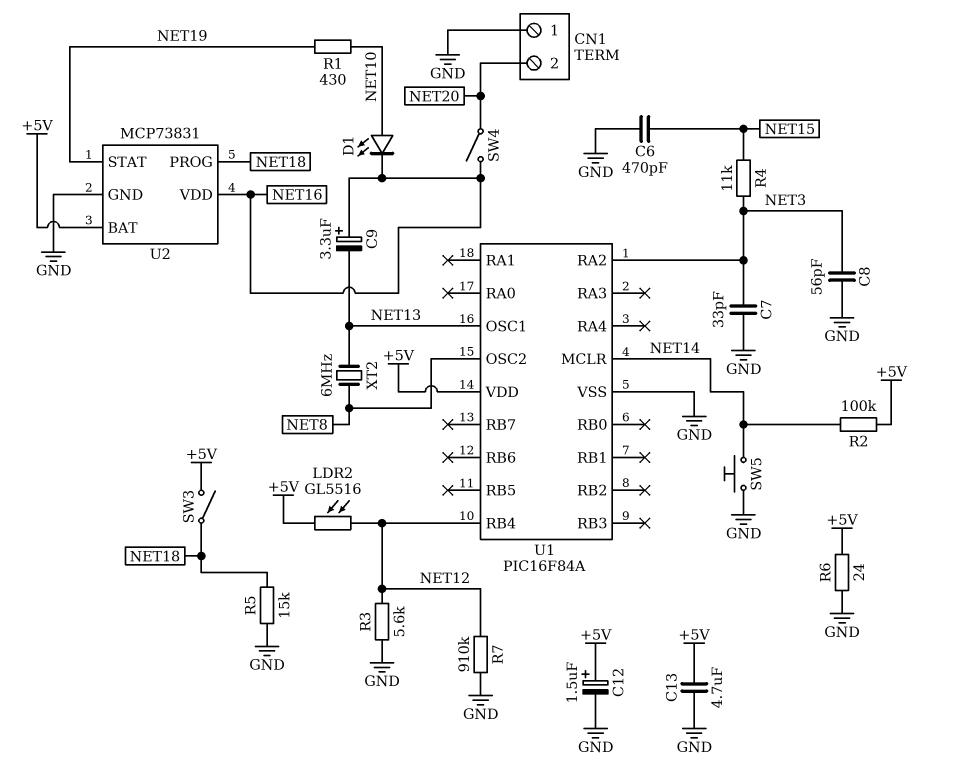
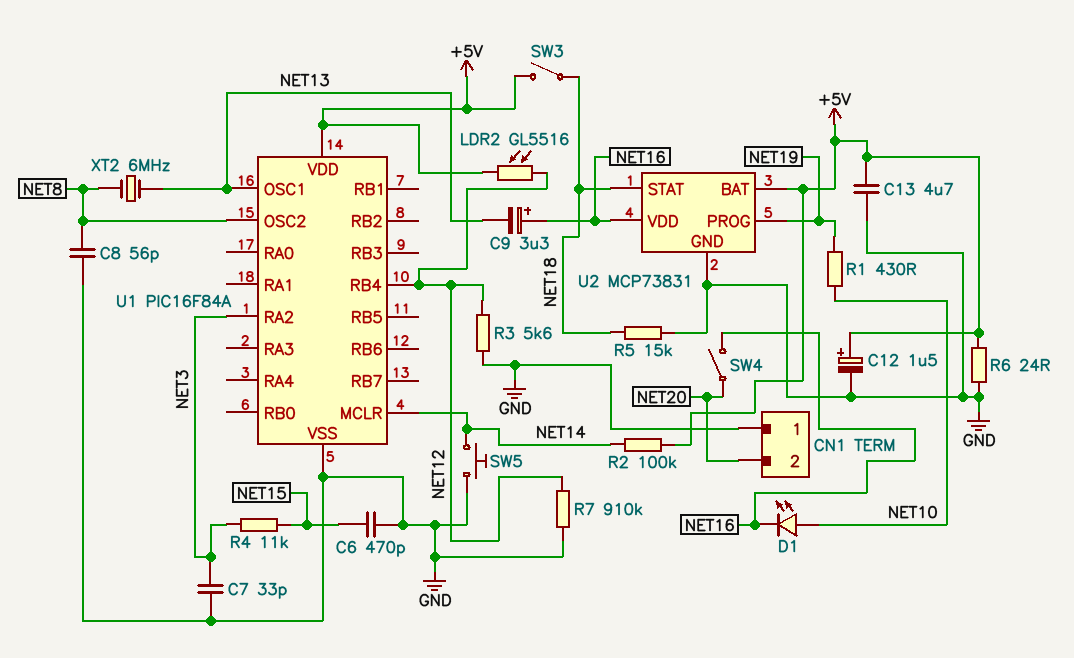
C8: 56pF (GND, NET3) -> 56pF (GND, NET8)
U2 pin PROG: NET18 -> NET19
U2 pin STAT: NET19 -> NET18

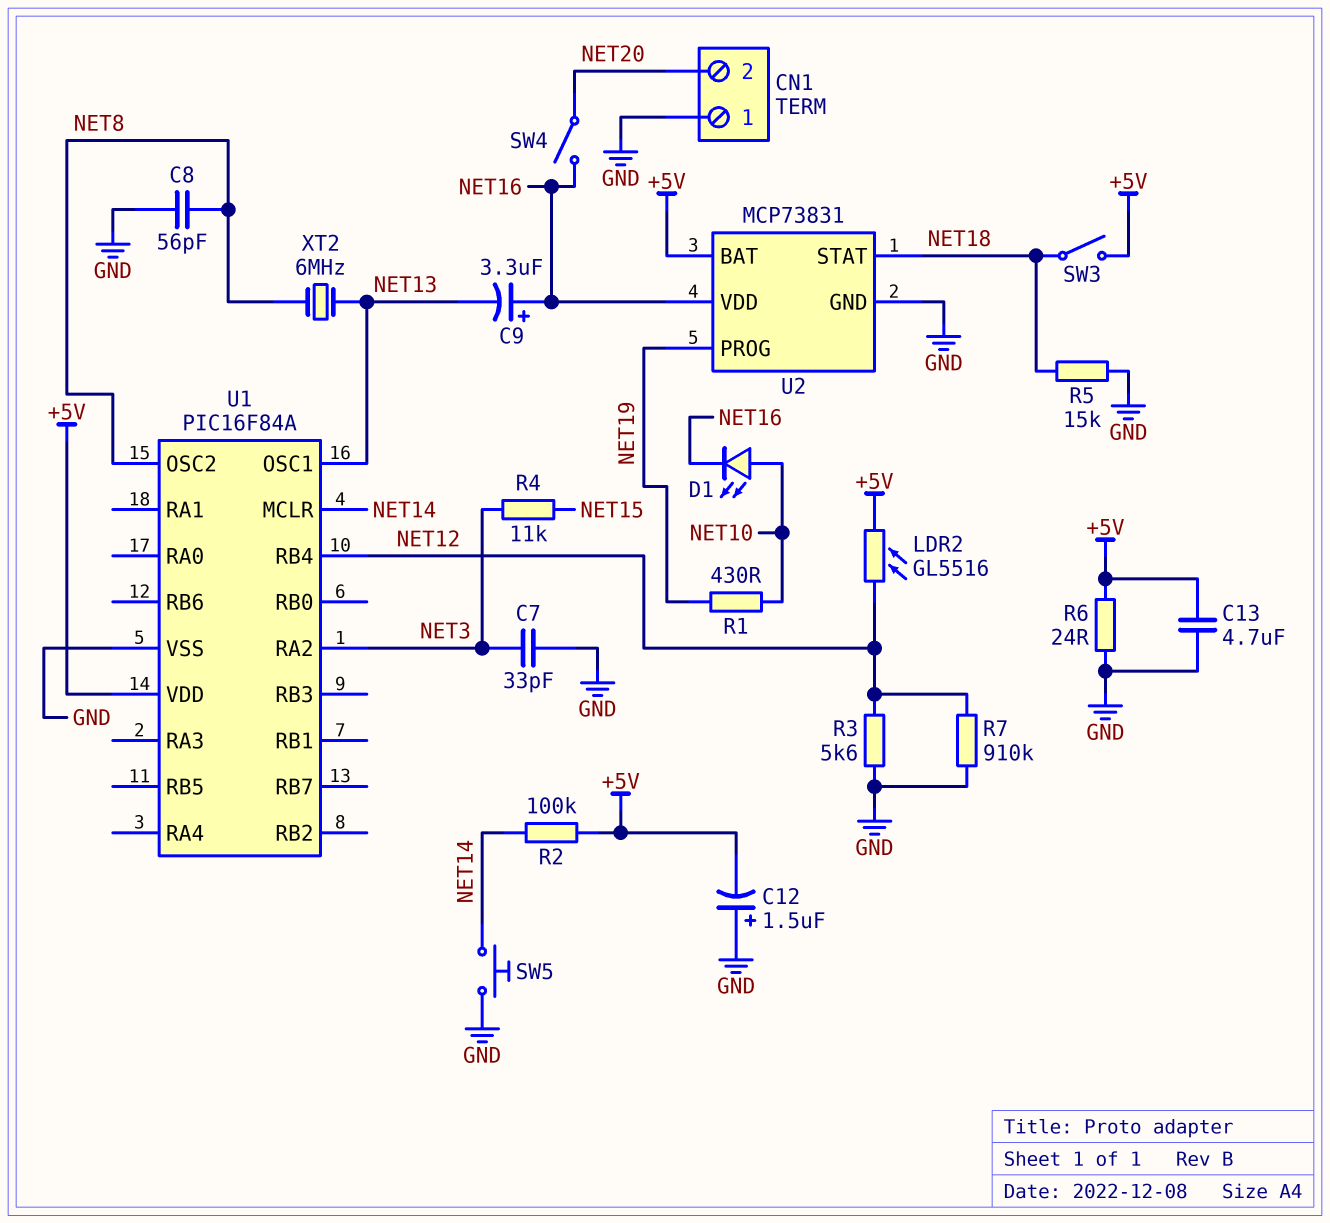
C6: 470pF (GND, NET15) -> none
C12: 1.5uF (plus +5V, minus GND) -> 1.5uF (plus GND, minus +5V)

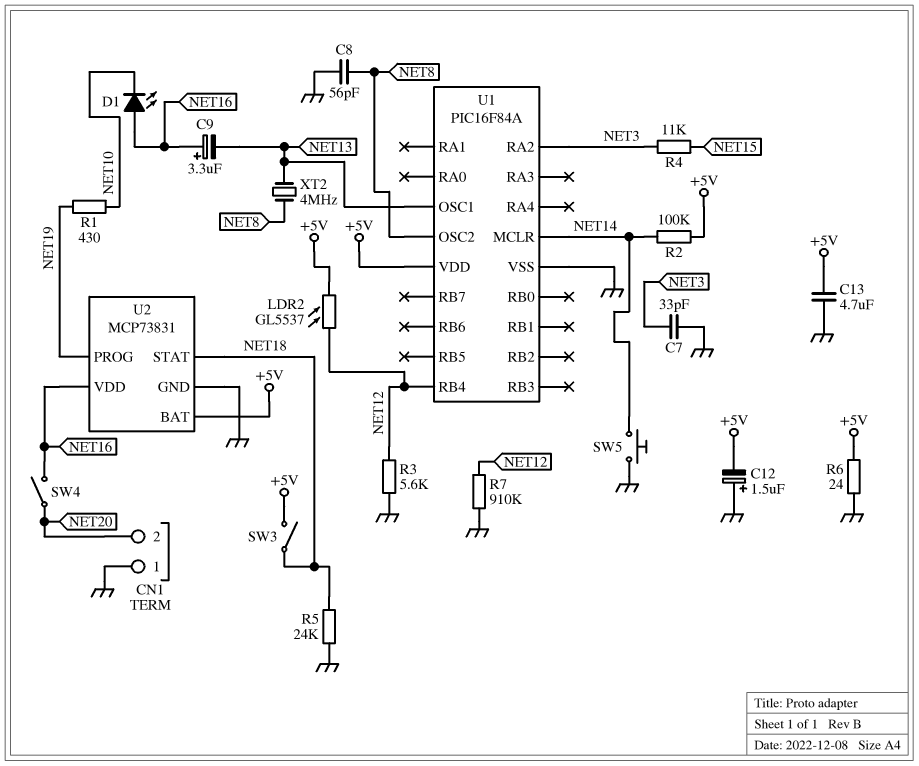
D1: LED (A NET10, K NET16) -> LED (A NET16, K NET10)
LDR2: GL5516 (+5V, NET12) -> GL5537 (+5V, NET12)
R5: 15k (GND, NET18) -> 24k (GND, NET18)
XT2: 6MHz (NET8, NET13) -> 4MHz (NET8, NET13)

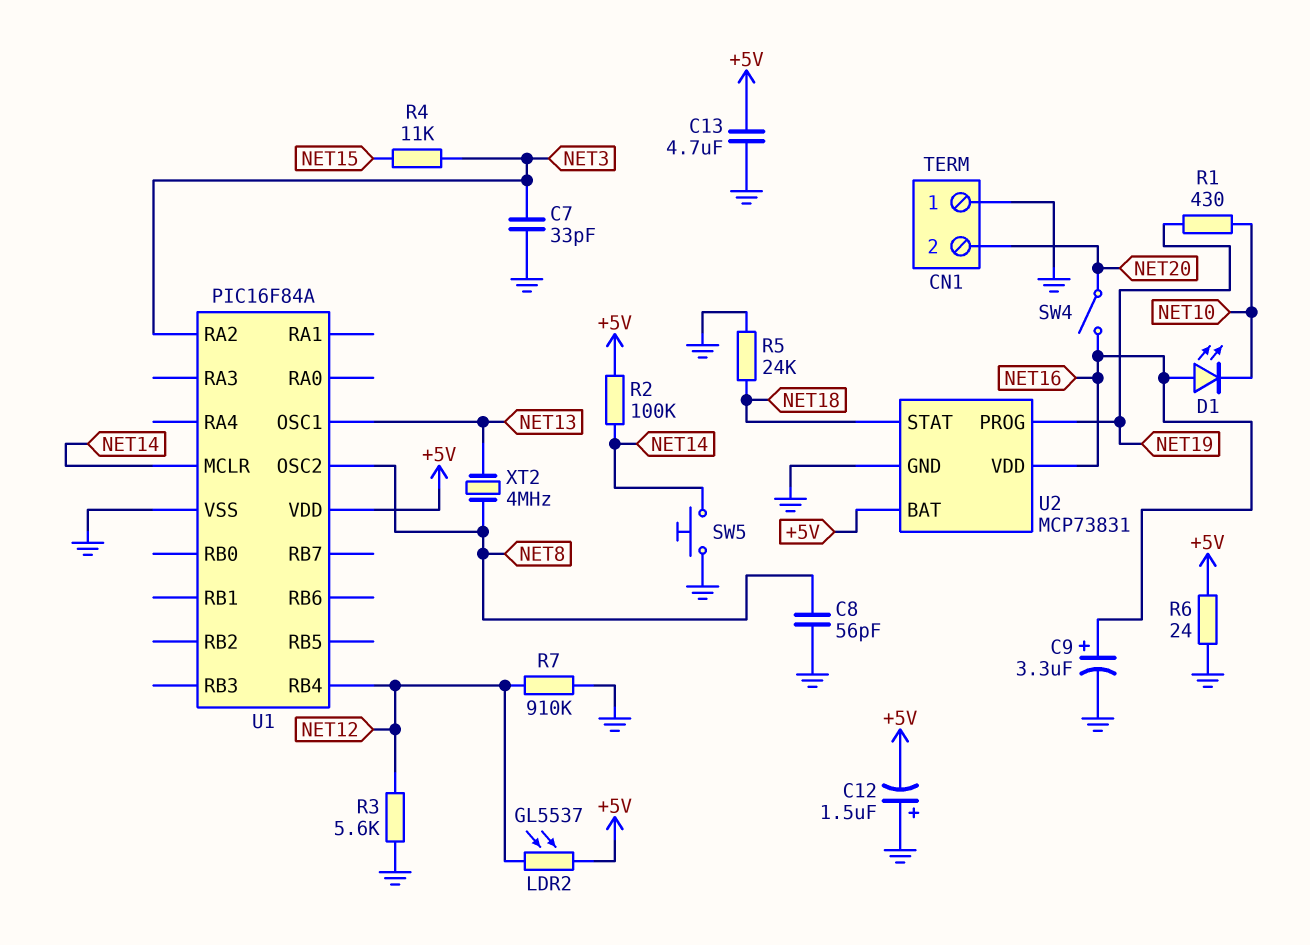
C9: 3.3uF (plus NET16, minus NET13) -> 3.3uF (plus NET16, minus GND)
SW3: switch (+5V, NET18) -> none

